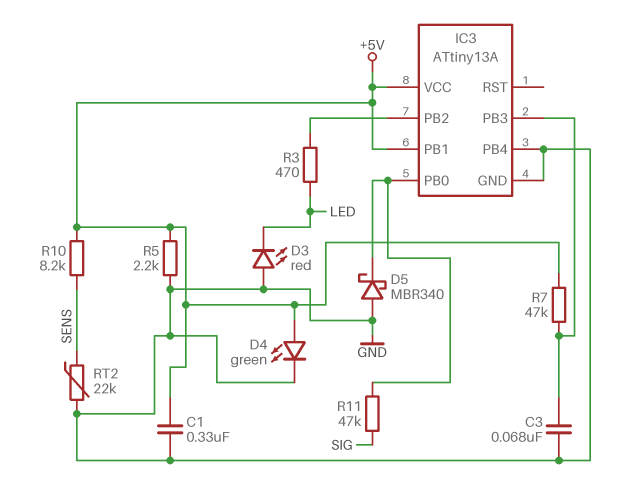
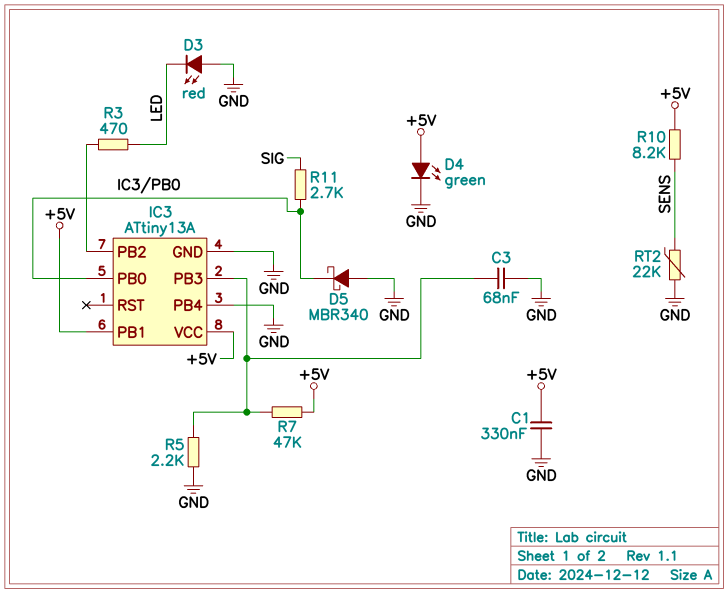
R5: 2.2k (+5V, GND) -> 2.2k (GND, IC3/PB3)
R11: 47k (IC3/PB0, SIG) -> 2.7k (IC3/PB0, SIG)

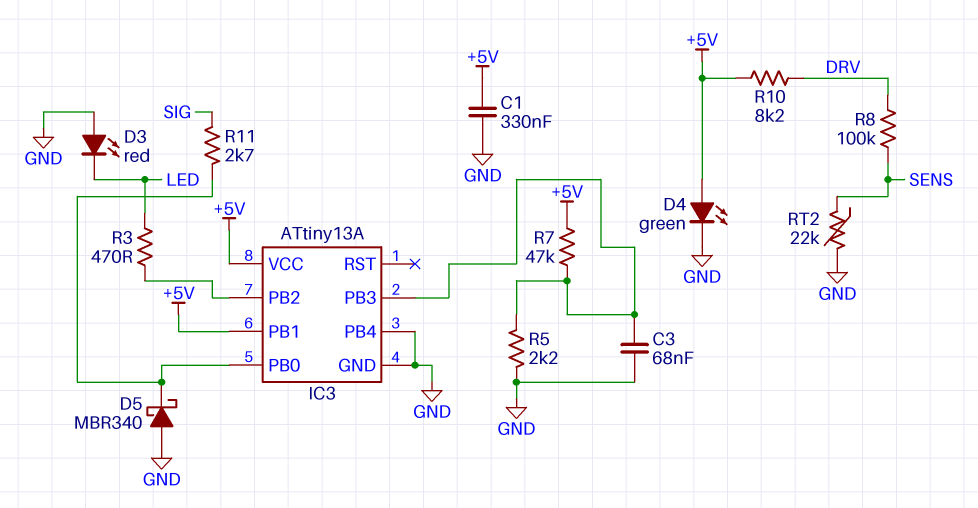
R8: none -> 100k (DRV, SENS)
R10: 8.2k (+5V, SENS) -> 8.2k (+5V, DRV)

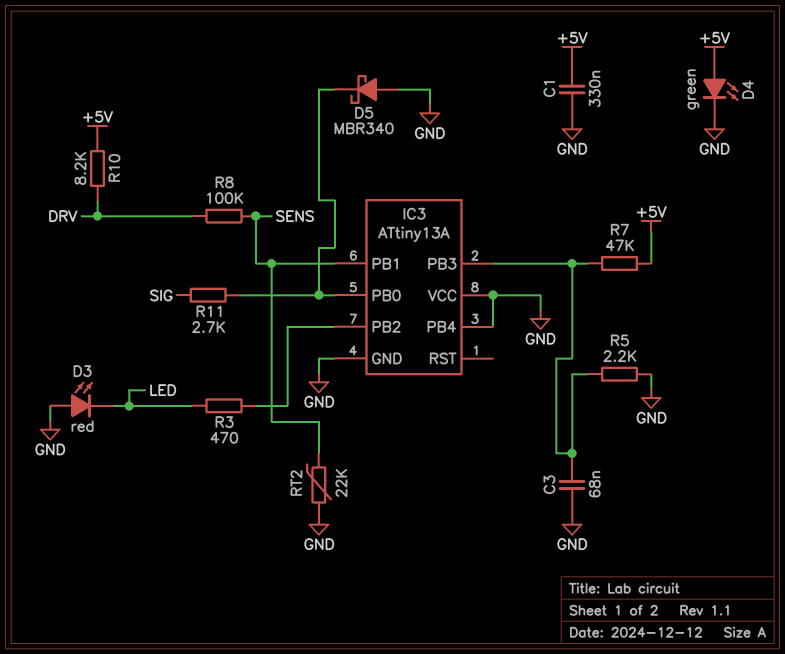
IC3 pin PB1: +5V -> SENS
IC3 pin VCC: +5V -> GND

